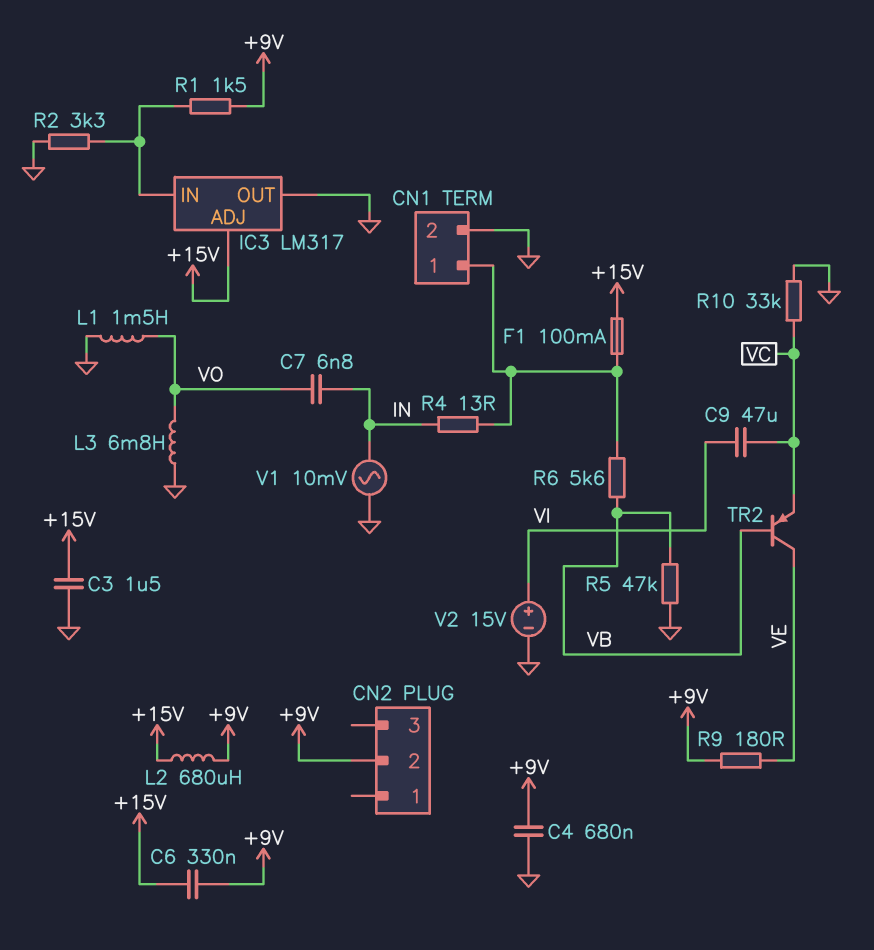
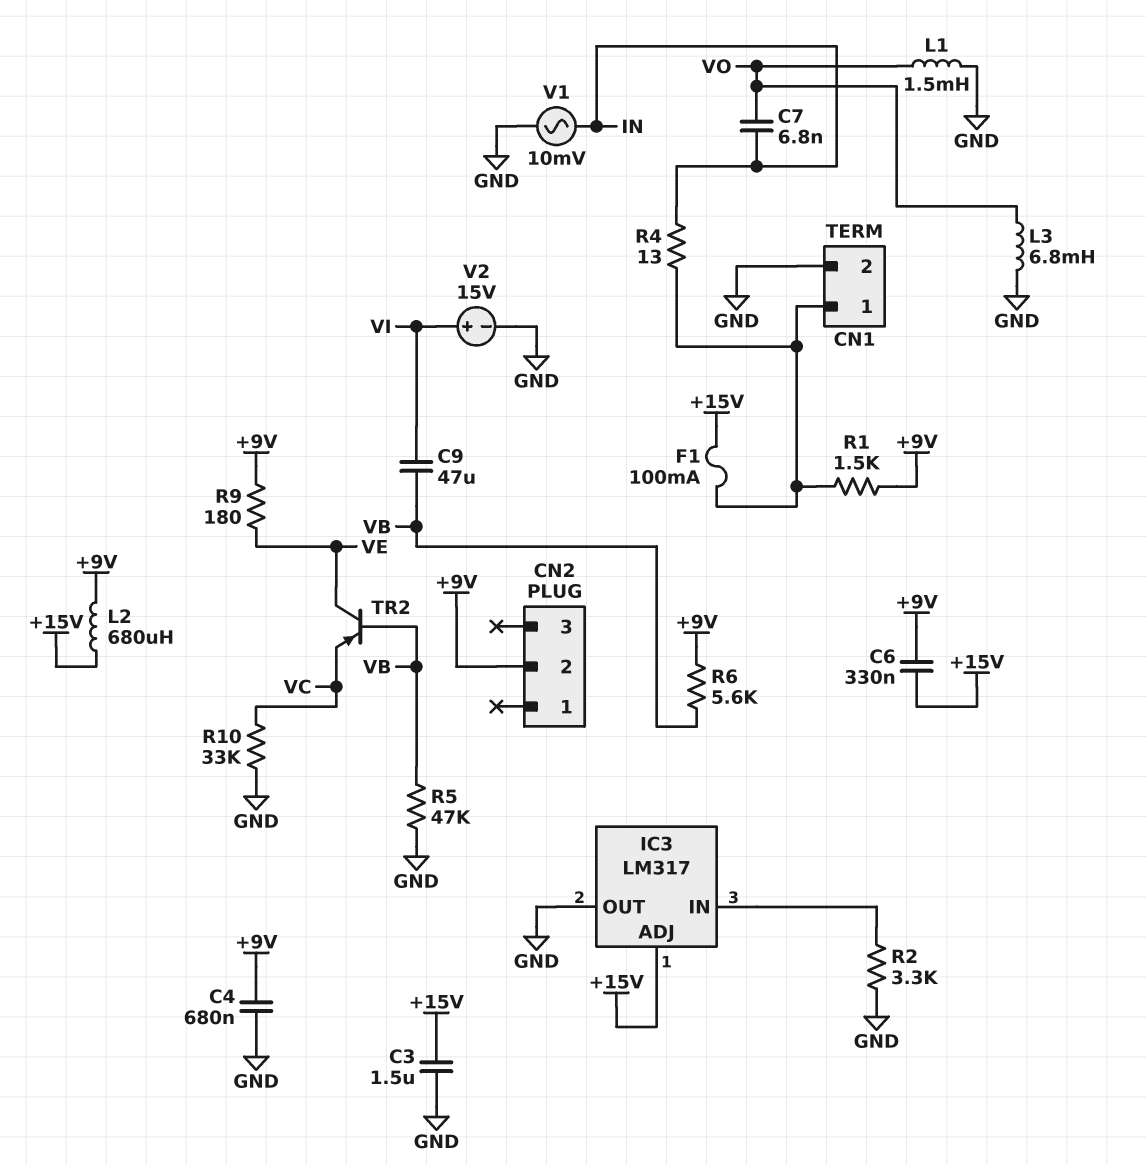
C9: 47uF (VC, VI) -> 47uF (VB, VI)
R1: 1.5k (+9V, IC3/IN) -> 1.5k (+9V, CN1/1)
R6: 5.6k (CN1/1, VB) -> 5.6k (+9V, VB)

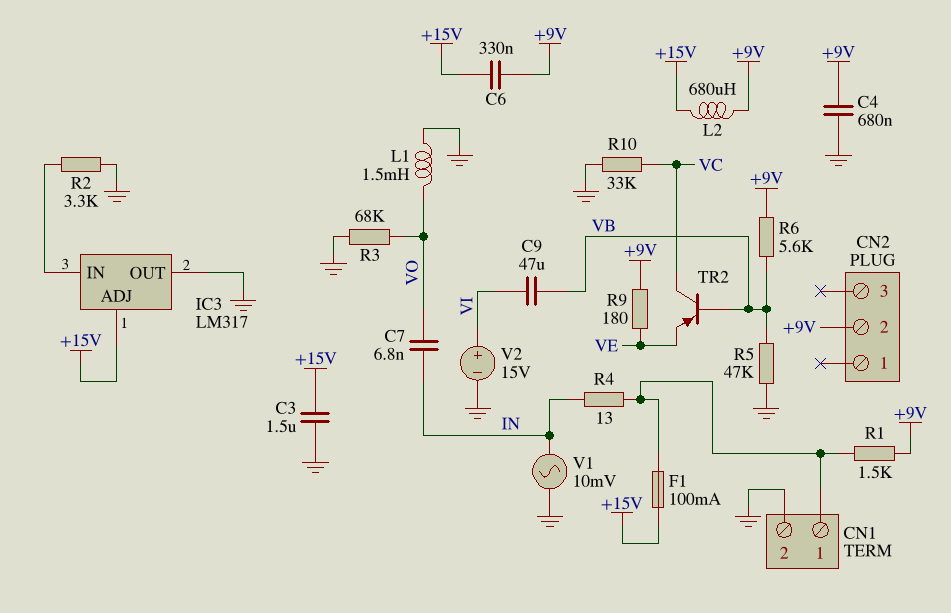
L3: 6.8mH (GND, VO) -> none
R3: none -> 68k (GND, VO)
TR2: PNP (B VB, C VE, E VC) -> PNP (B VB, C VC, E VE)

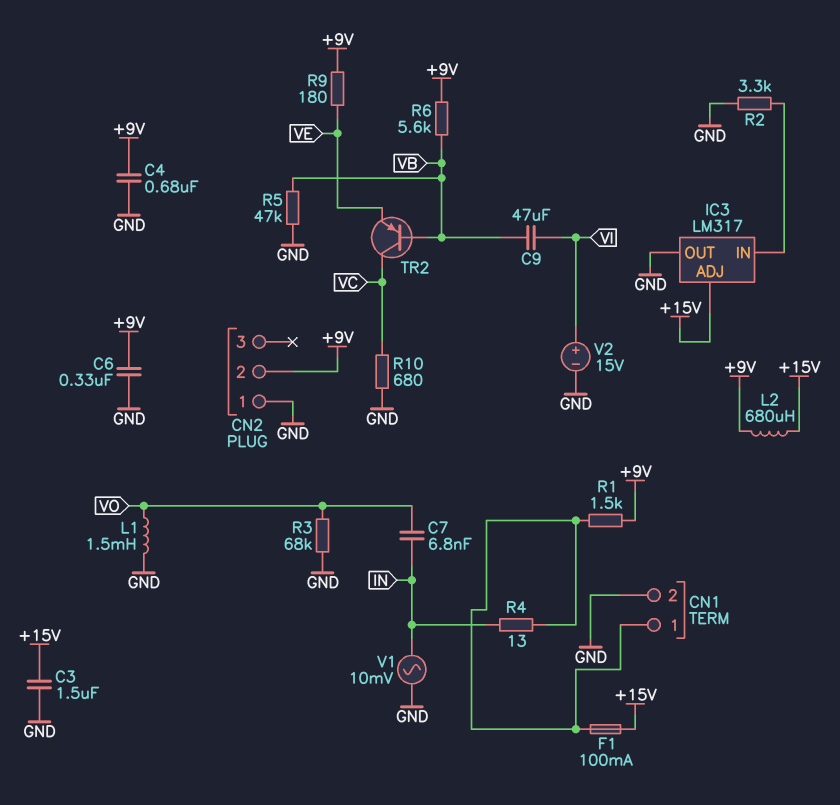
C6: 330nF (+9V, +15V) -> 330nF (+9V, GND)
CN2 pin 1: none -> GND
R10: 33k (GND, VC) -> 680 (GND, VC)

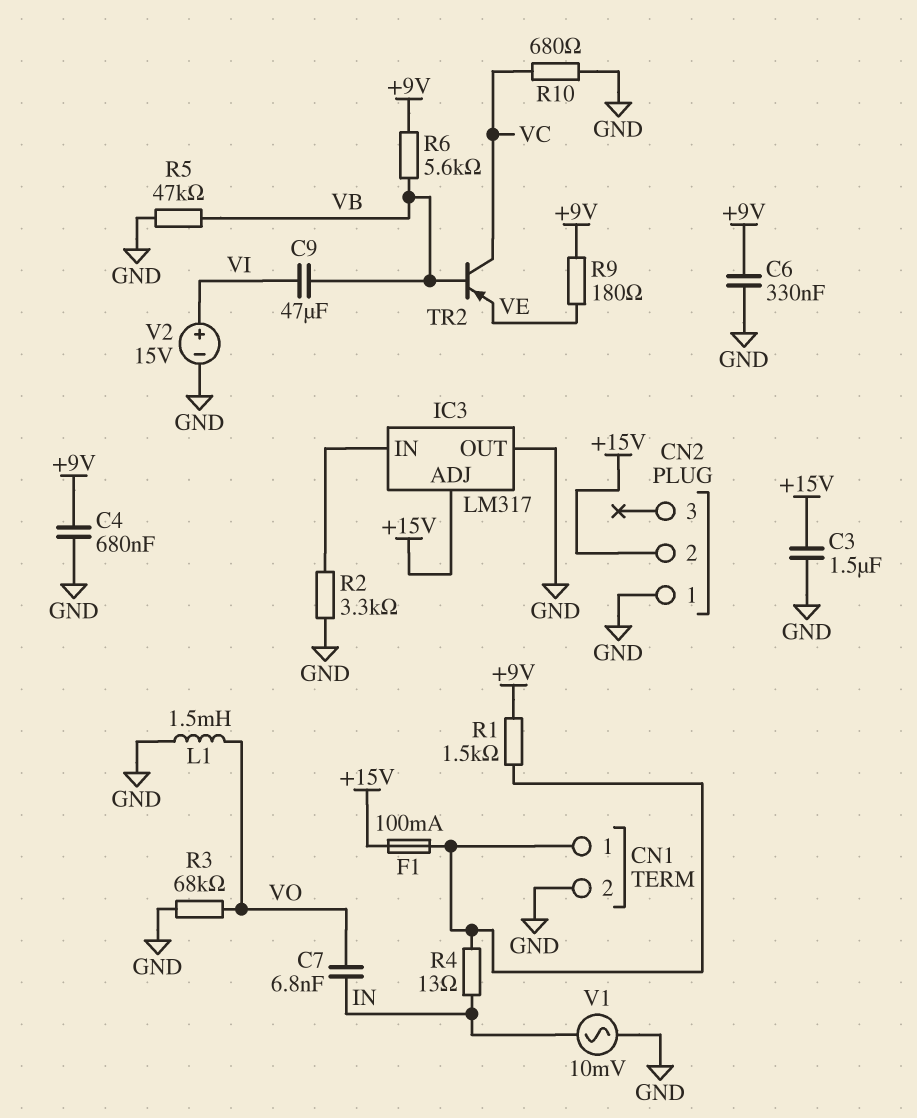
CN2 pin 2: +9V -> +15V
L2: 680uH (+9V, +15V) -> none

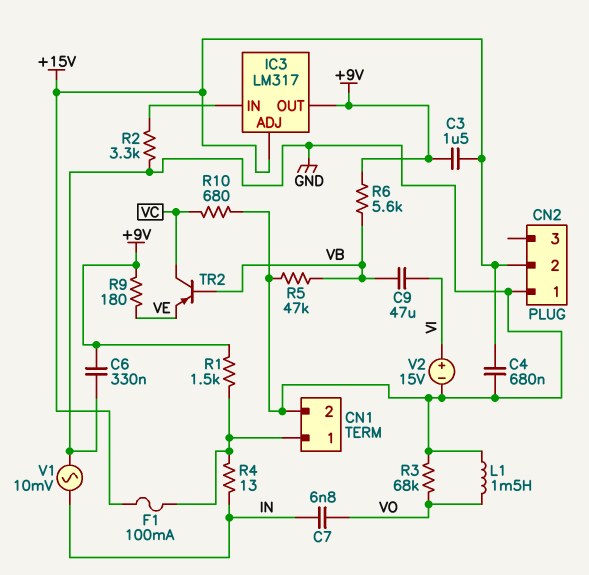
C3: 1.5uF (+15V, GND) -> 1.5uF (+9V, +15V)
C4: 680nF (+9V, GND) -> 680nF (+15V, GND)
IC3 pin OUT: GND -> +9V

